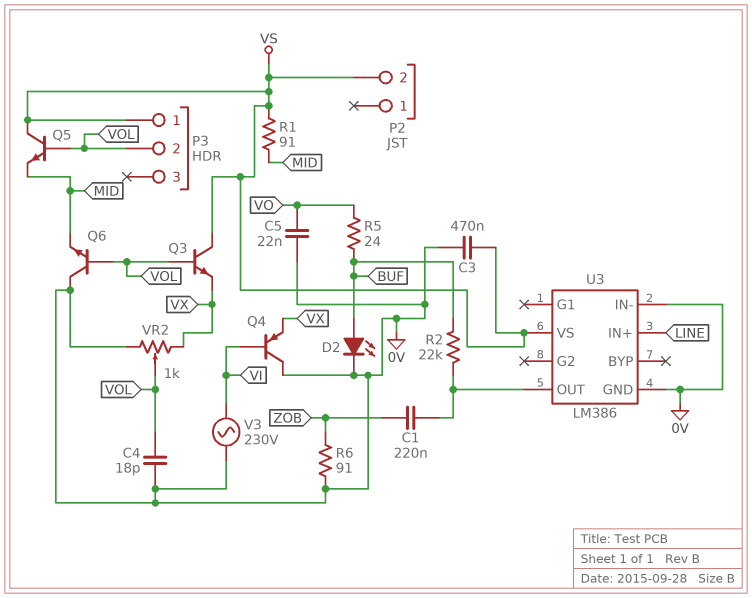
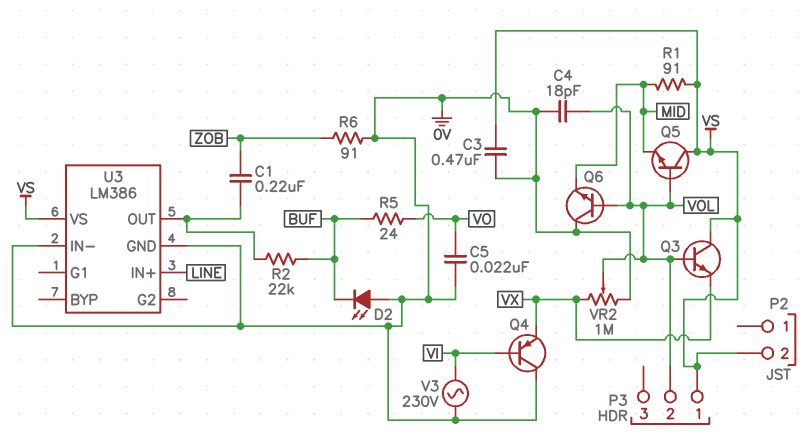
D2: LED (A BUF, K 0V) -> LED (A 0V, K BUF)
VR2: 1k (0V, VX, wiper VOL) -> 1M (0V, VX, wiper VOL)

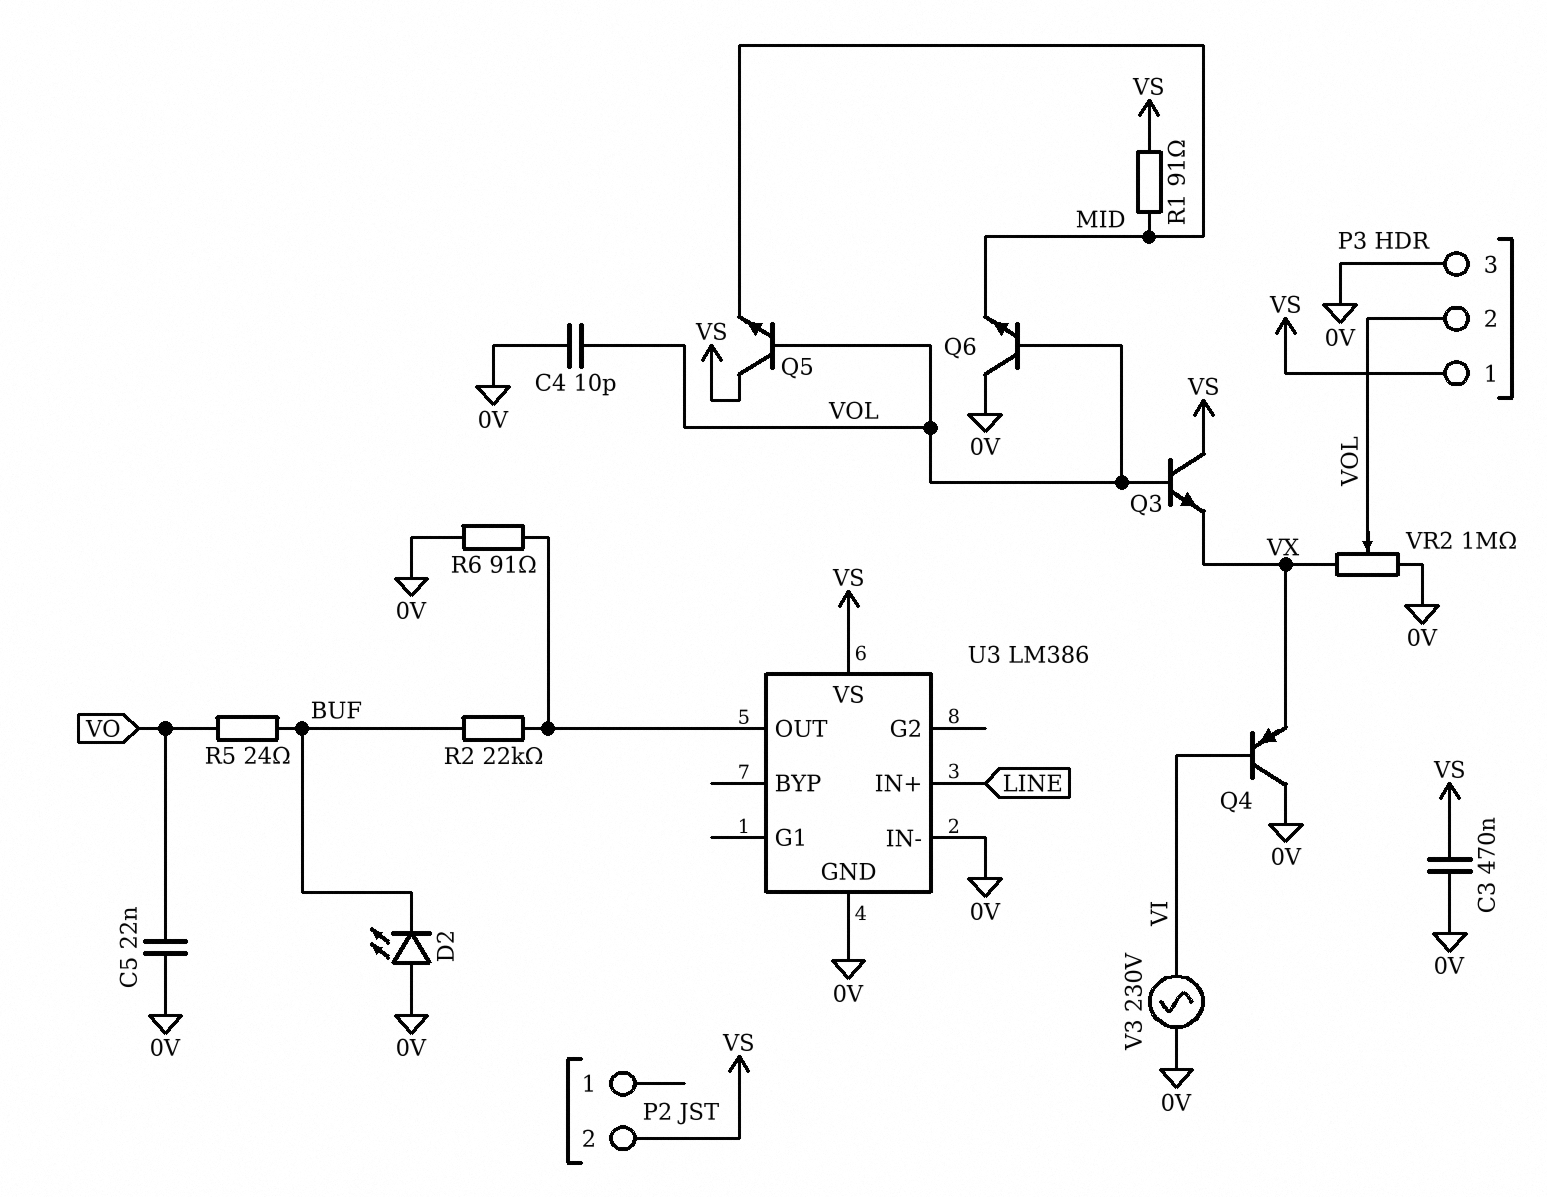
C1: 220nF (U3/OUT, ZOB) -> none
C4: 18pF (0V, VOL) -> 10pF (0V, VOL)
P3 pin 3: none -> 0V
R6: 91 (0V, ZOB) -> 91 (0V, U3/OUT)

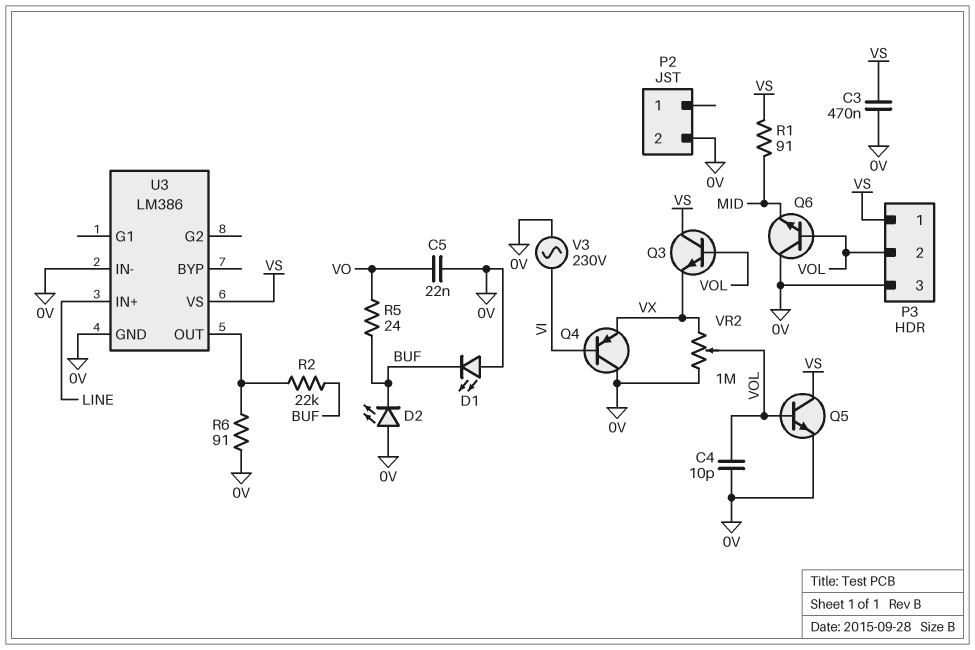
D1: none -> LED (A 0V, K BUF)
P2 pin 2: VS -> 0V
Q5: NPN (B VOL, C VS, E MID) -> NPN (B VOL, C VS, E 0V)

